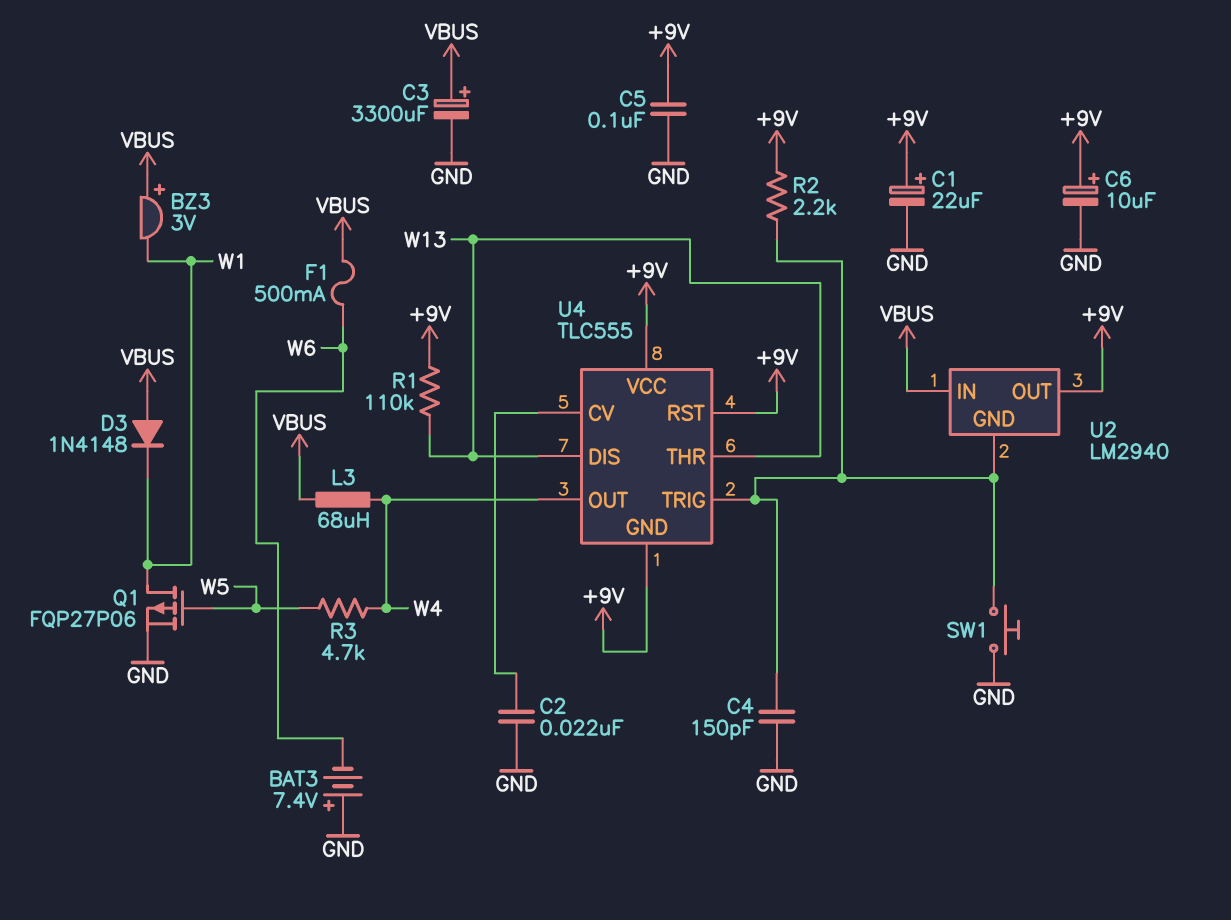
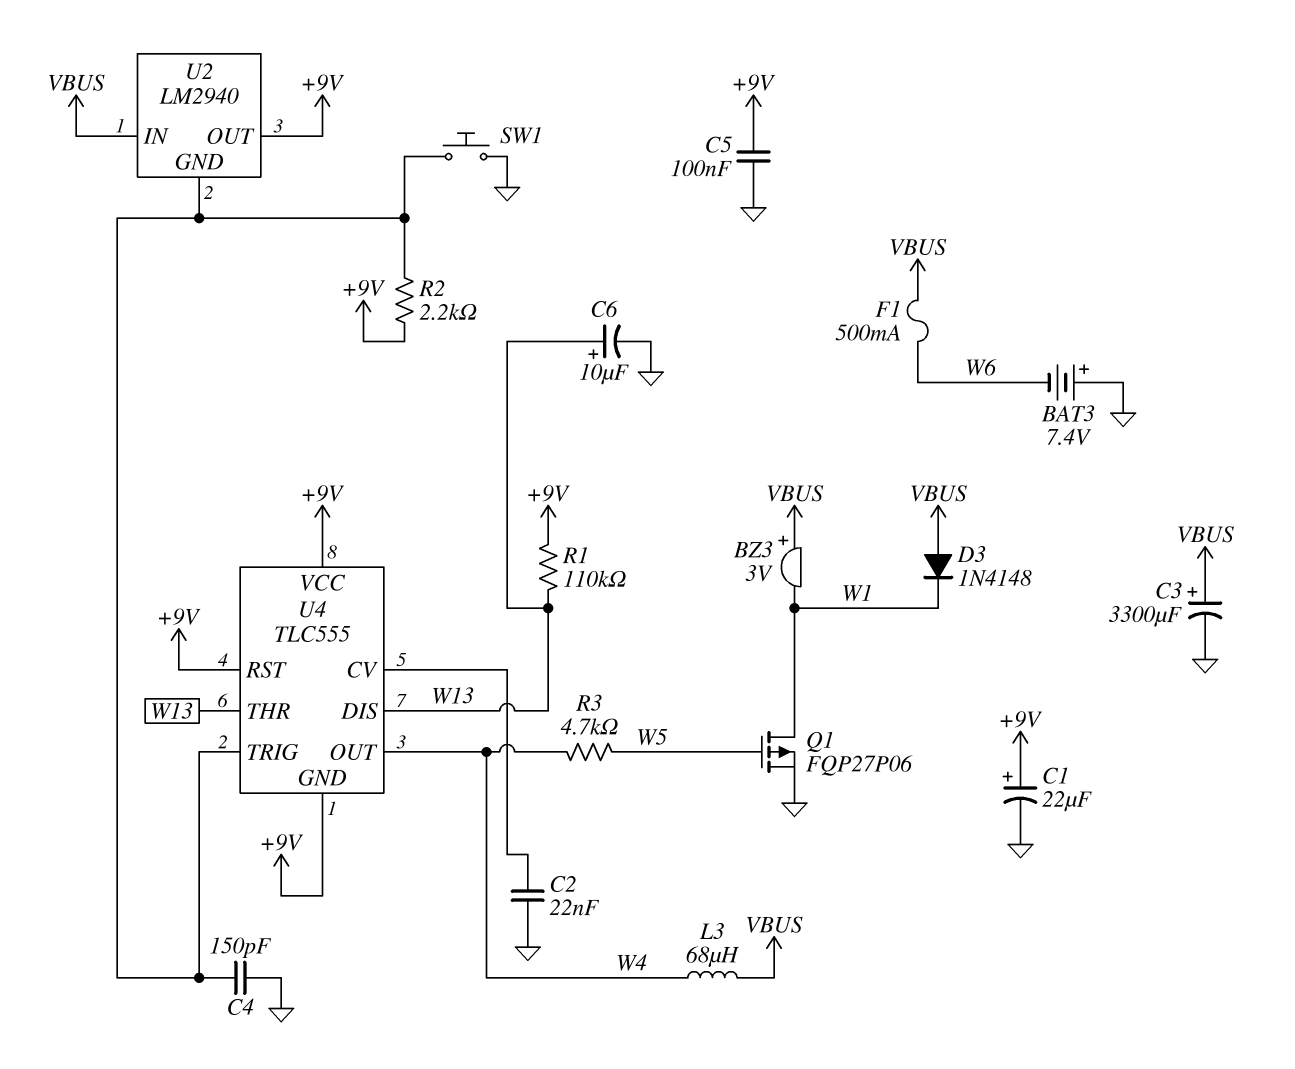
C6: 10uF (plus +9V, minus GND) -> 10uF (plus W13, minus GND)

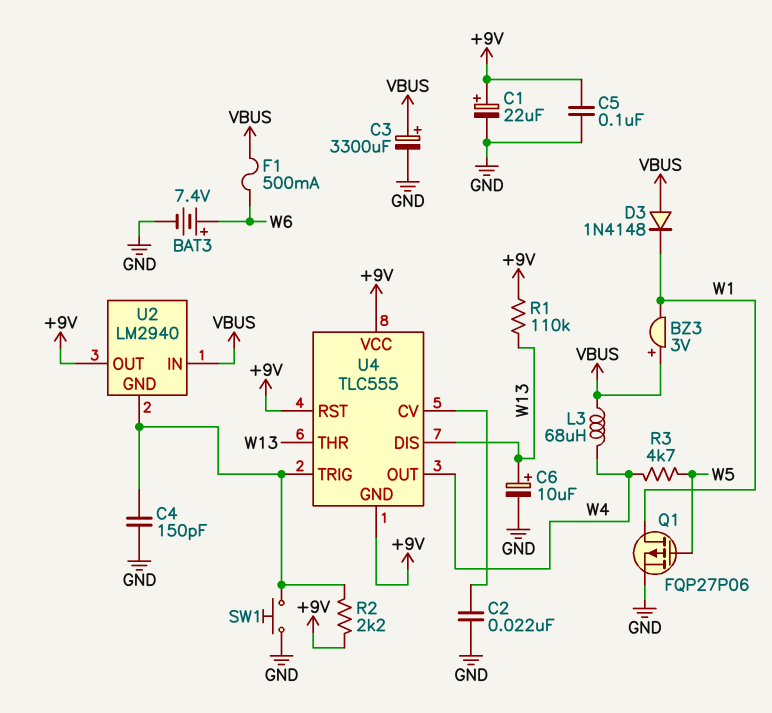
BAT3: 7.4V (plus GND, minus W6) -> 7.4V (plus W6, minus GND)

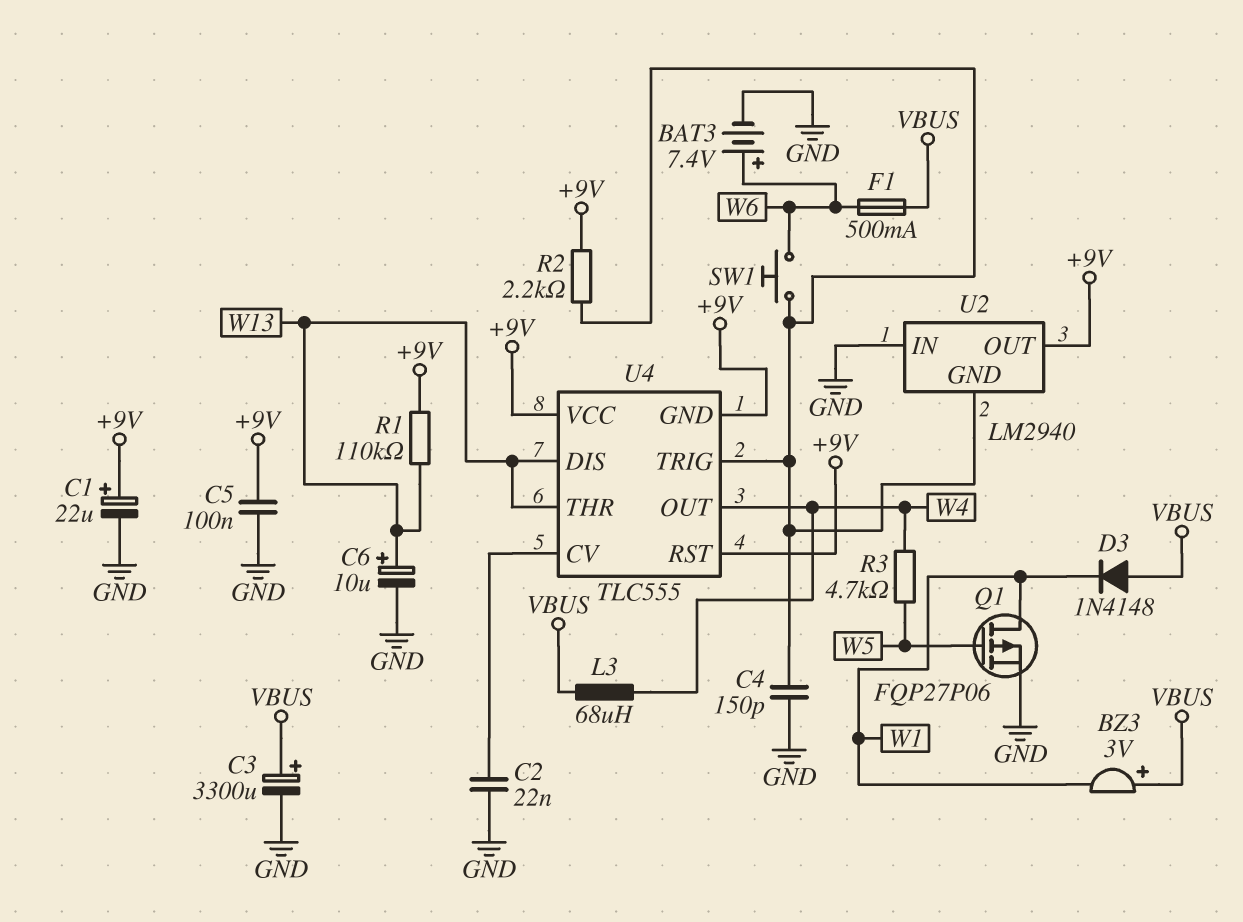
SW1: button (GND, U2/GND) -> button (U2/GND, W6)
U2 pin IN: VBUS -> GND

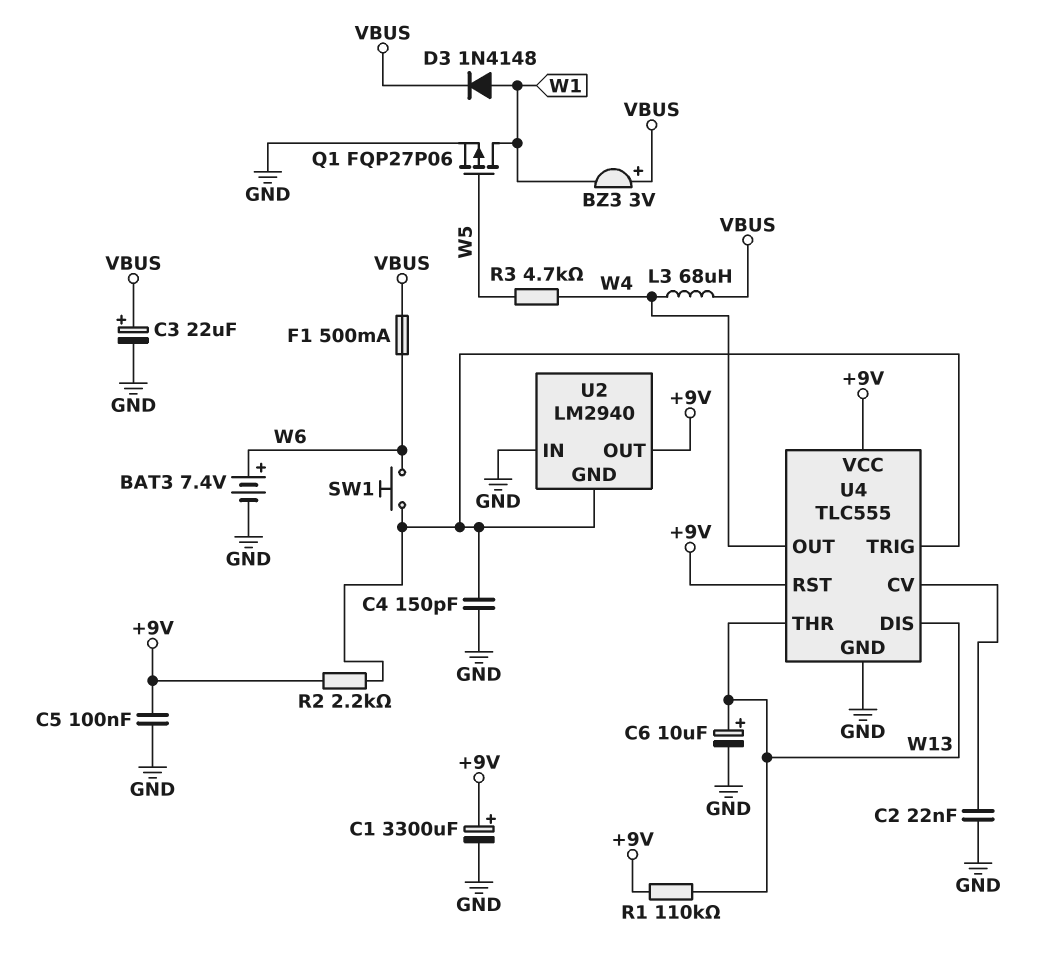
C1: 22uF (plus +9V, minus GND) -> 3300uF (plus +9V, minus GND)
C3: 3300uF (plus VBUS, minus GND) -> 22uF (plus VBUS, minus GND)
D3: diode 1N4148 (A VBUS, K W1) -> diode 1N4148 (A W1, K VBUS)
U4 pin GND: +9V -> GND

